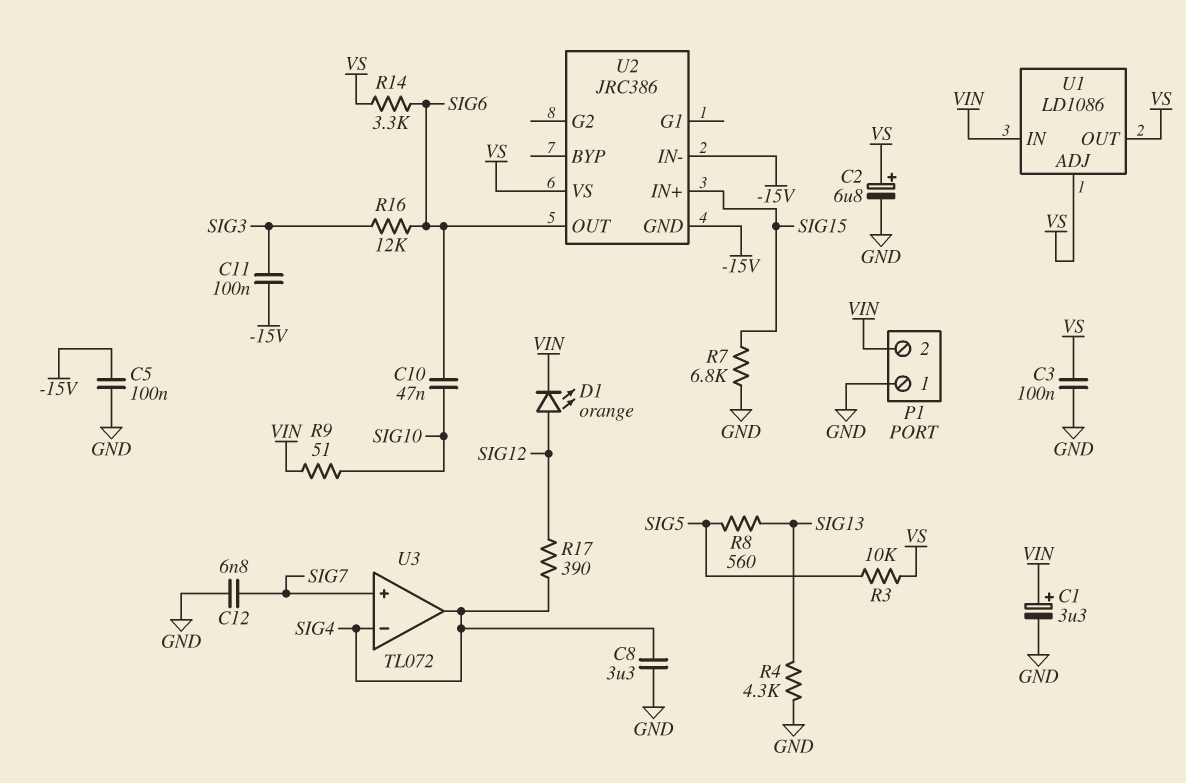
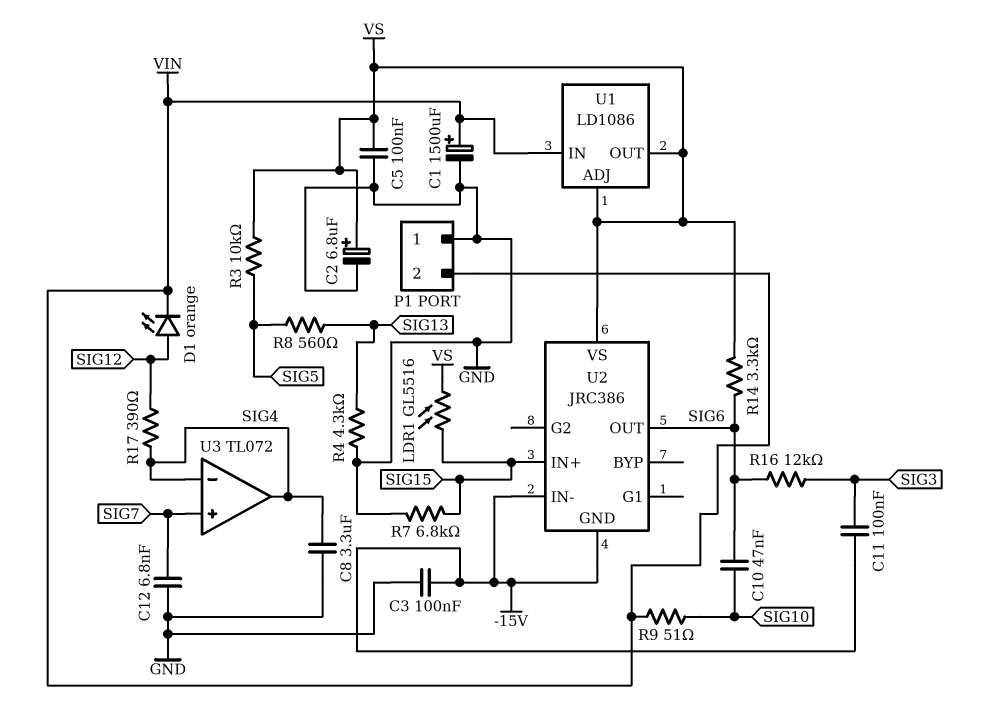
C1: 3.3uF (plus VIN, minus GND) -> 1500uF (plus VIN, minus GND)
C3: 100nF (GND, VS) -> 100nF (-15V, GND)
C5: 100nF (-15V, GND) -> 100nF (GND, VS)
LDR1: none -> GL5516 (SIG15, VS)

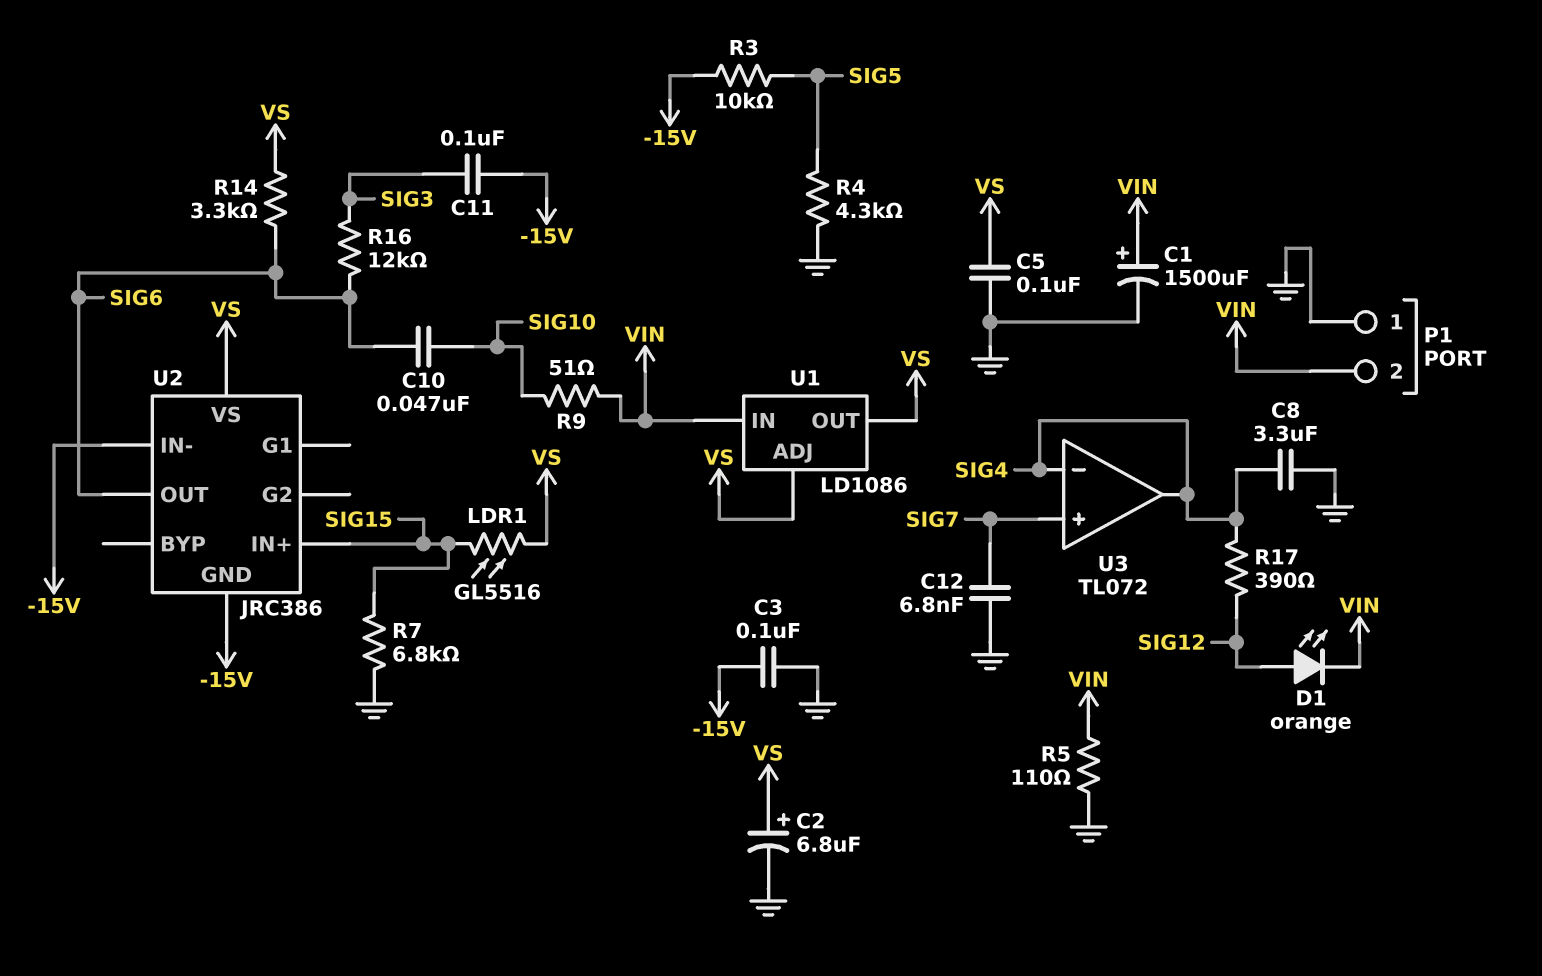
R3: 10k (SIG5, VS) -> 10k (-15V, SIG5)
R4: 4.3k (GND, SIG13) -> 4.3k (GND, SIG5)
R5: none -> 110 (GND, VIN)
R8: 560 (SIG5, SIG13) -> none

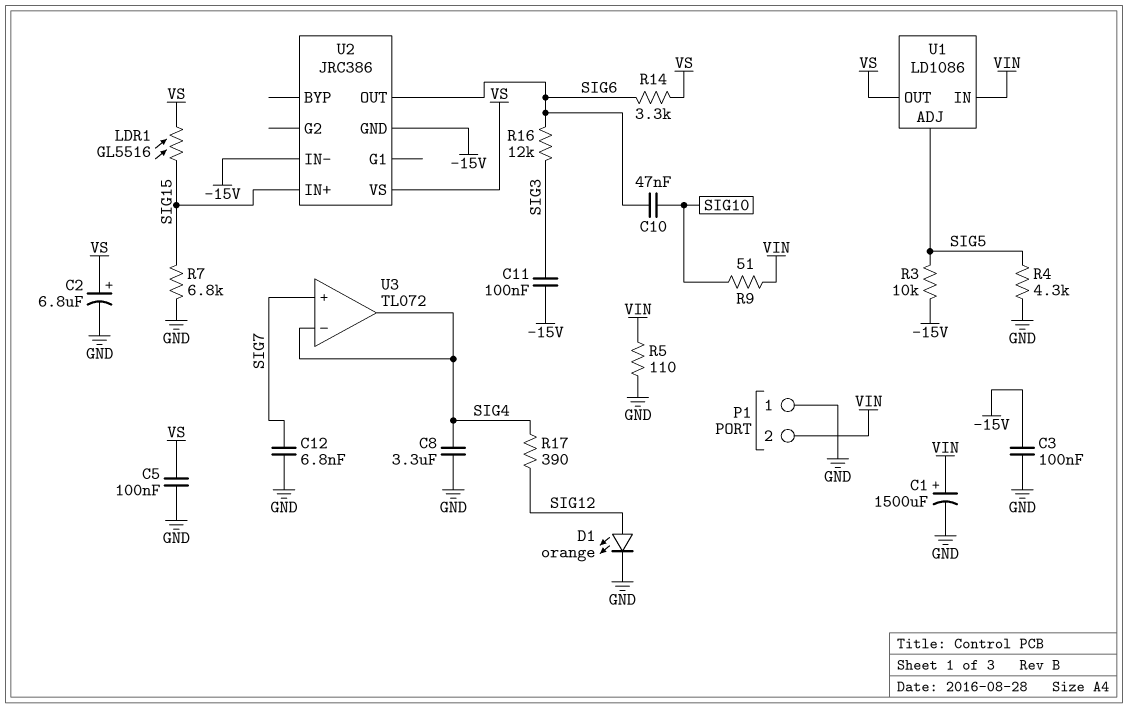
D1: LED orange (A SIG12, K VIN) -> LED orange (A SIG12, K GND)
U1 pin ADJ: VS -> SIG5

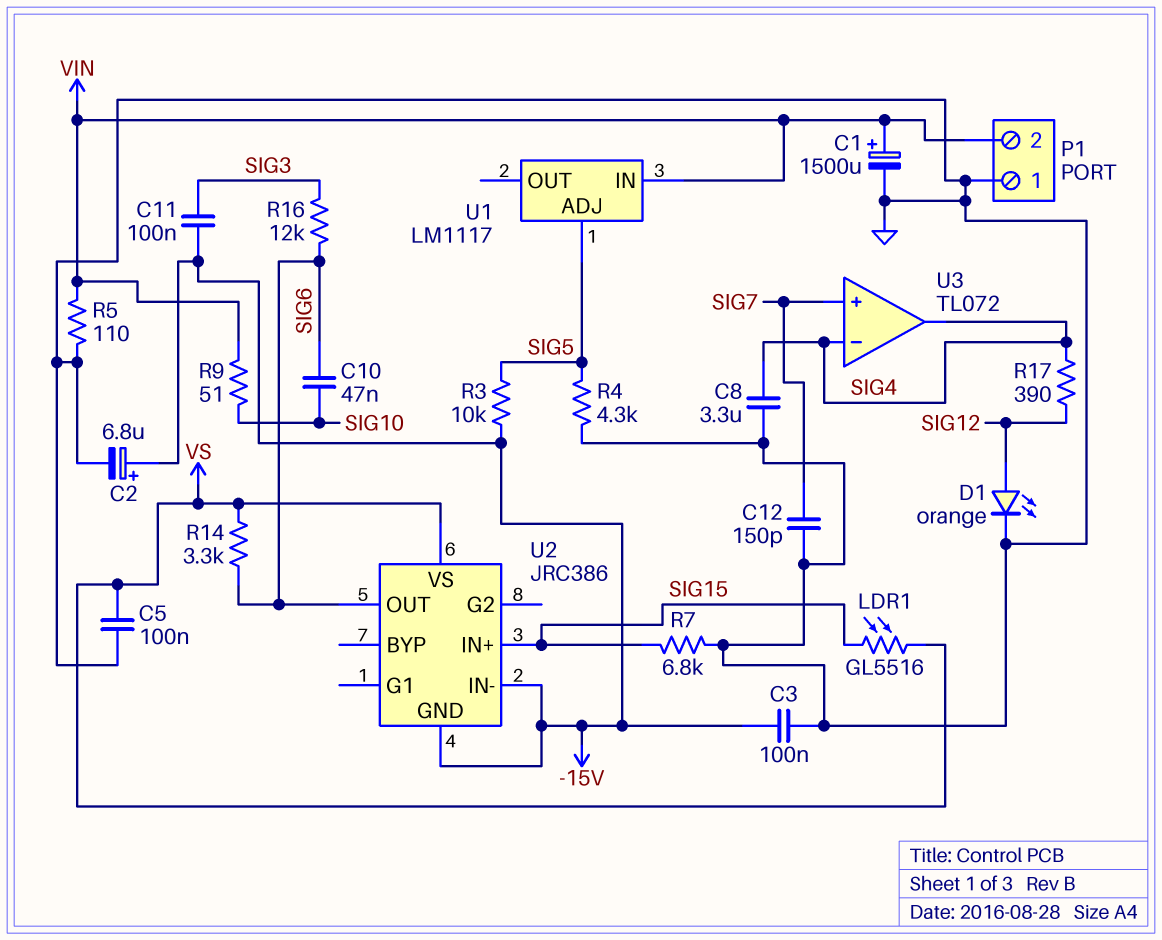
C2: 6.8uF (plus VS, minus GND) -> 6.8uF (plus -15V, minus GND)
C12: 6.8nF (GND, SIG7) -> 150pF (GND, SIG7)
U1: LD1086 -> LM1117
U1 pin OUT: VS -> none

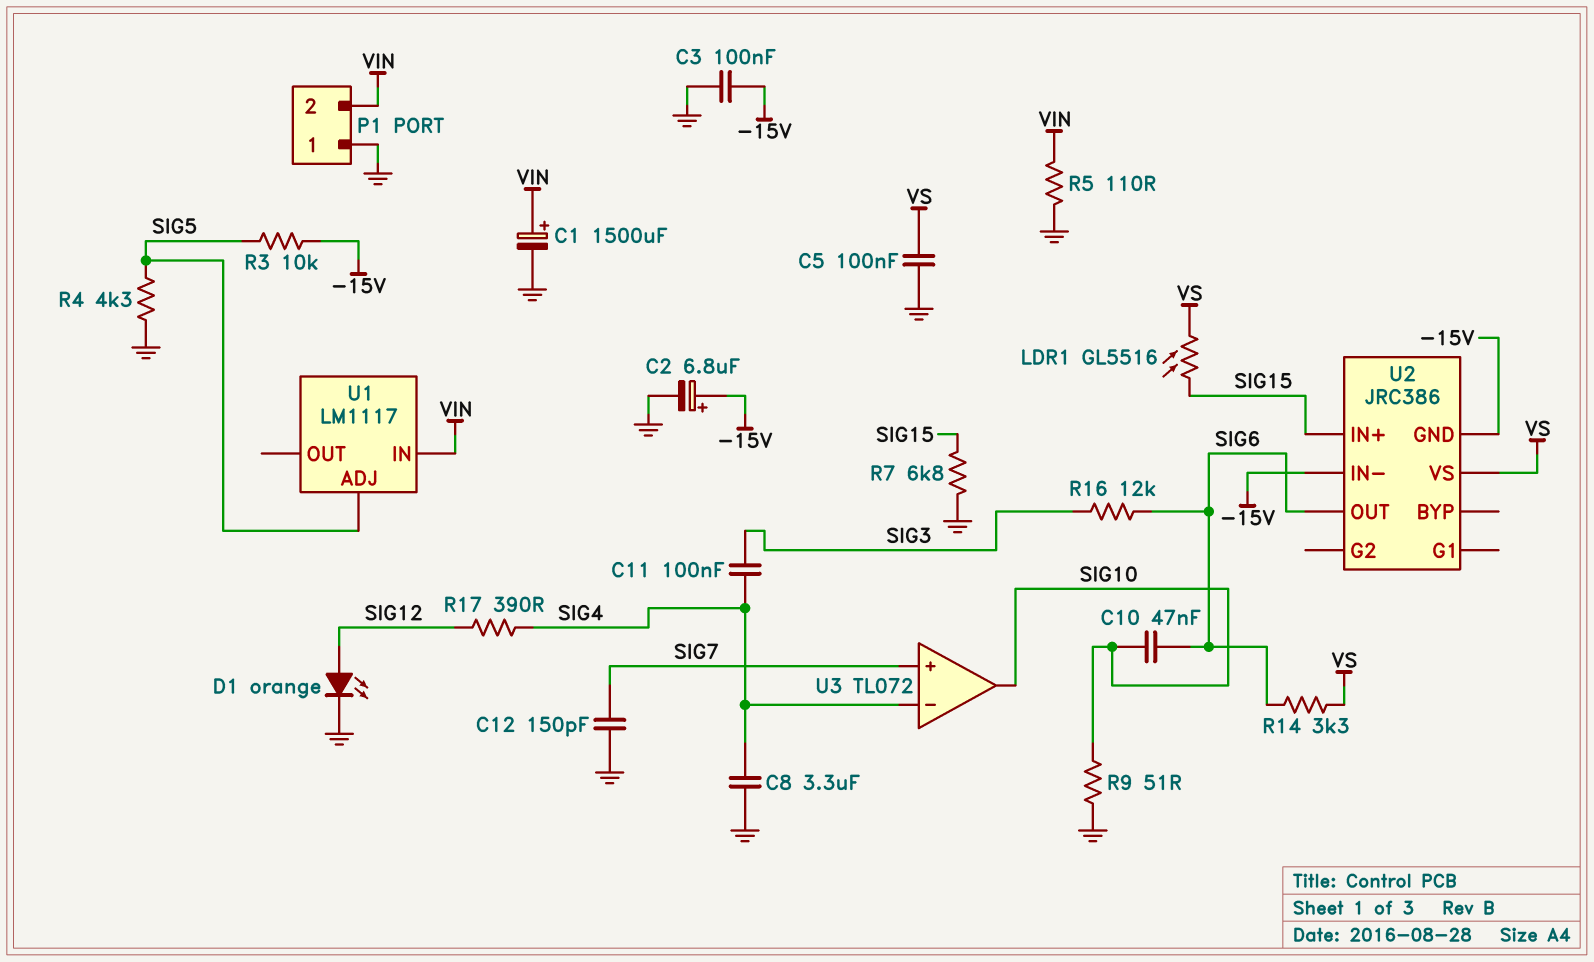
C11: 100nF (-15V, SIG3) -> 100nF (SIG3, SIG4)
R9: 51 (SIG10, VIN) -> 51 (GND, SIG10)
U3 pin out: SIG4 -> SIG10

